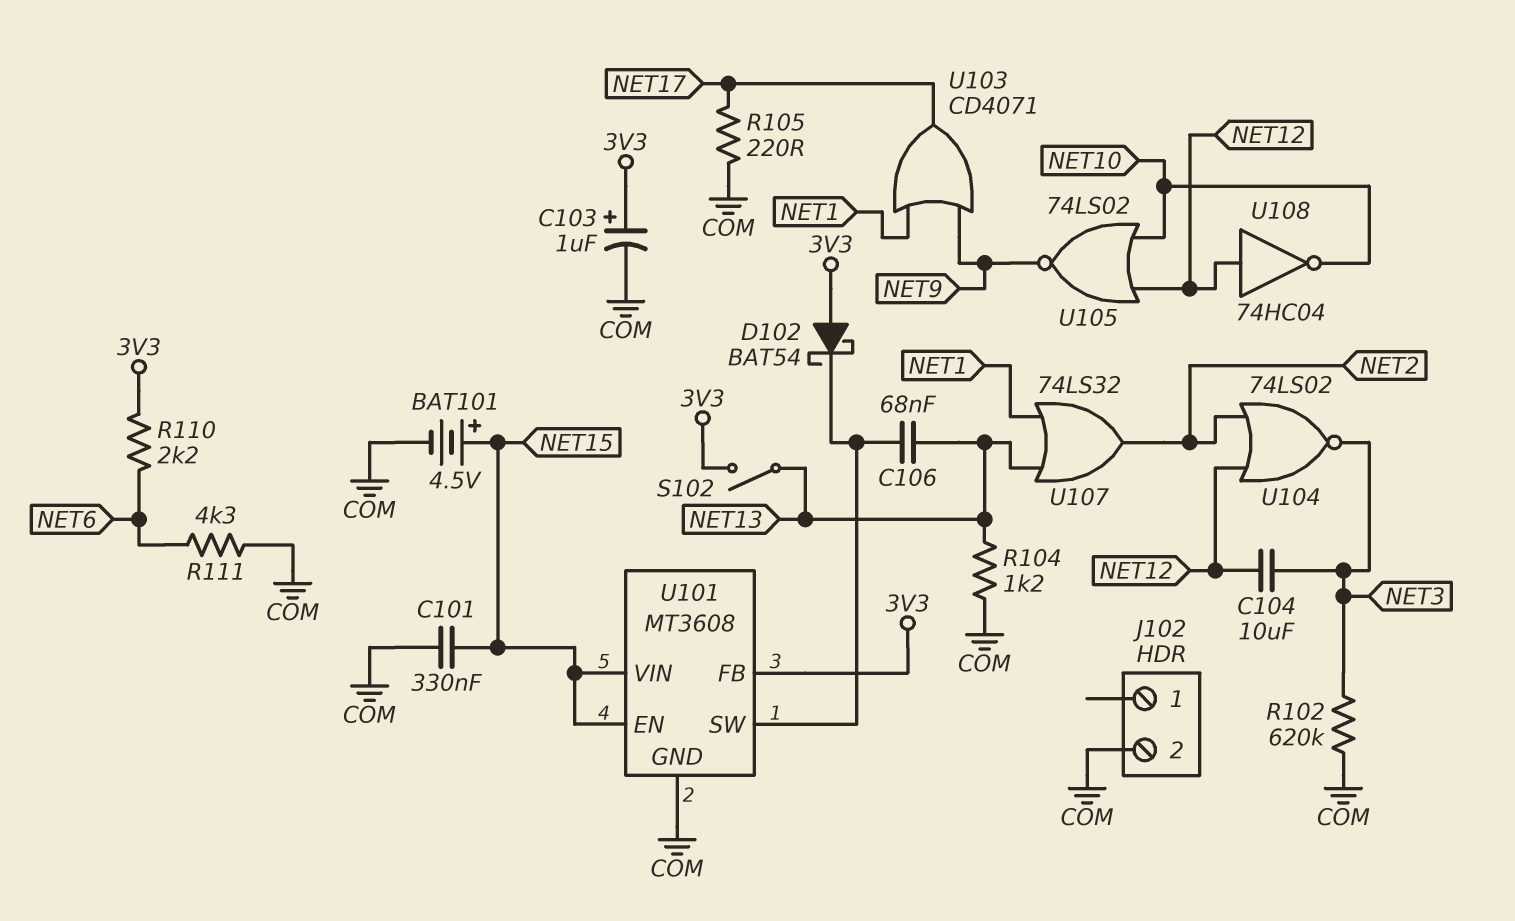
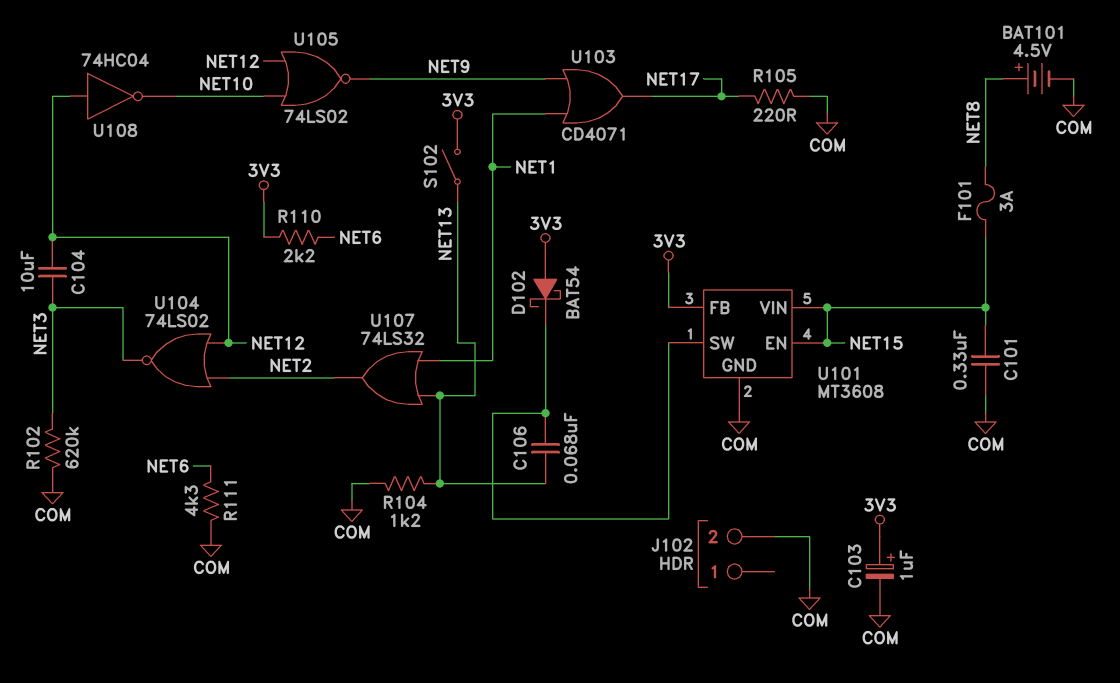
BAT101: 4.5V (plus NET15, minus COM) -> 4.5V (plus NET8, minus COM)
F101: none -> 3A (NET8, NET15)

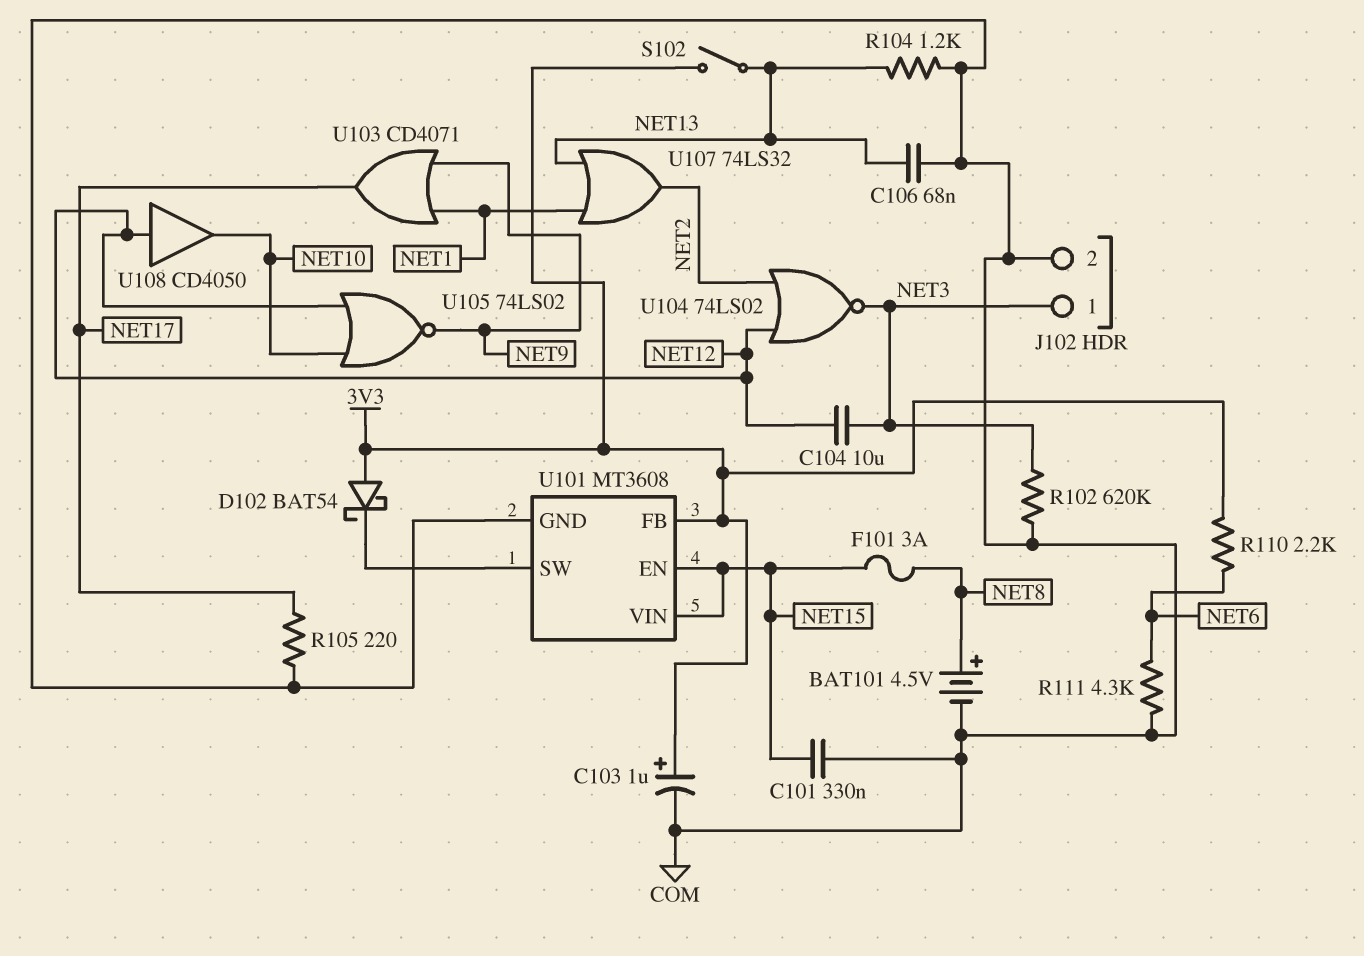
C106: 68nF (NET13, U101/SW) -> 68nF (COM, NET13)
J102 pin 1: none -> NET3
U108: NOT 74HC04 (in NET12, out NET10) -> buffer CD4050 (in NET12, out NET10)

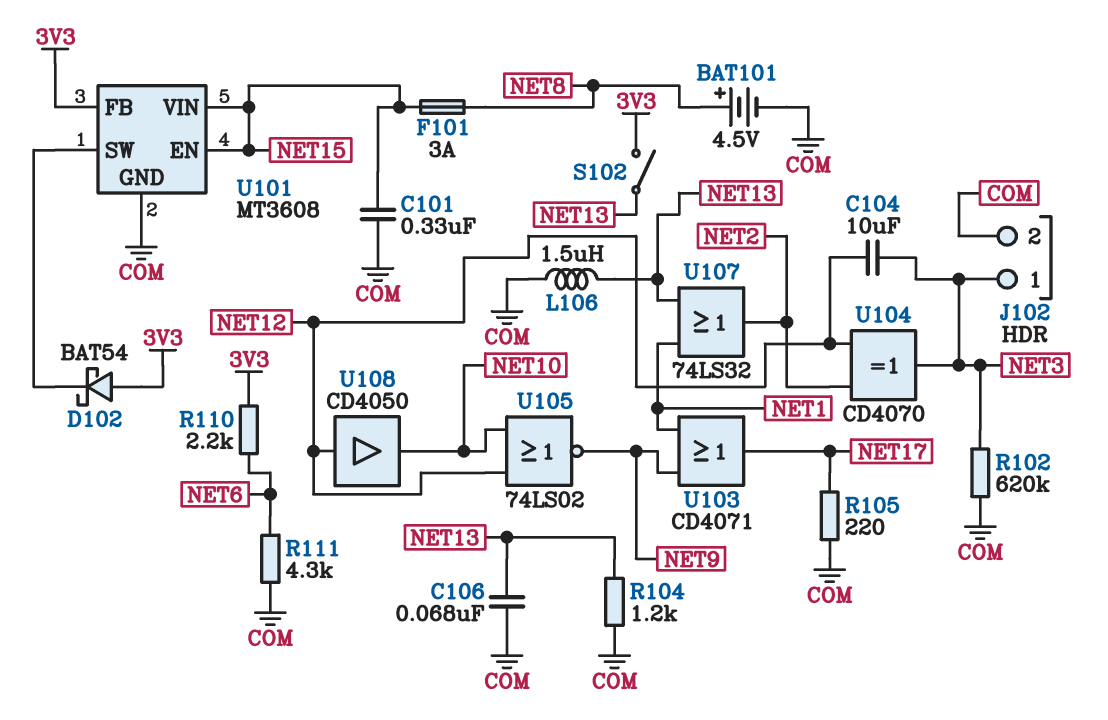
C103: 1uF (plus 3V3, minus COM) -> none
L106: none -> 1.5uH (COM, NET13)
U104: NOR 74LS02 (in NET2, in NET12, out NET3) -> XOR CD4070 (in NET2, in NET12, out NET3)

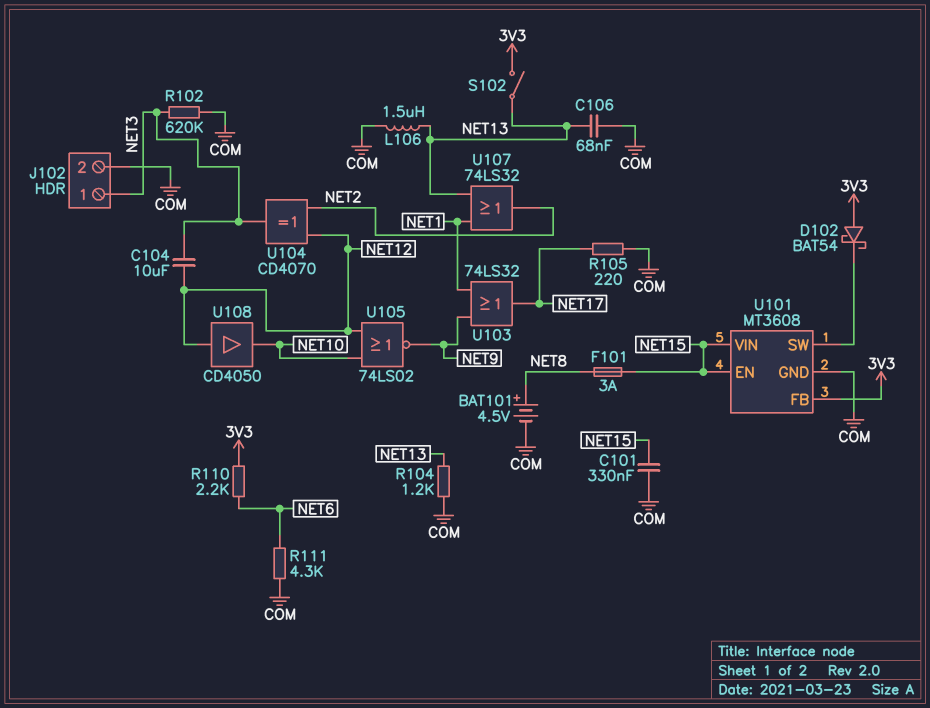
U103: OR CD4071 (in NET1, in NET9, out NET17) -> OR 74LS32 (in NET1, in NET9, out NET17)

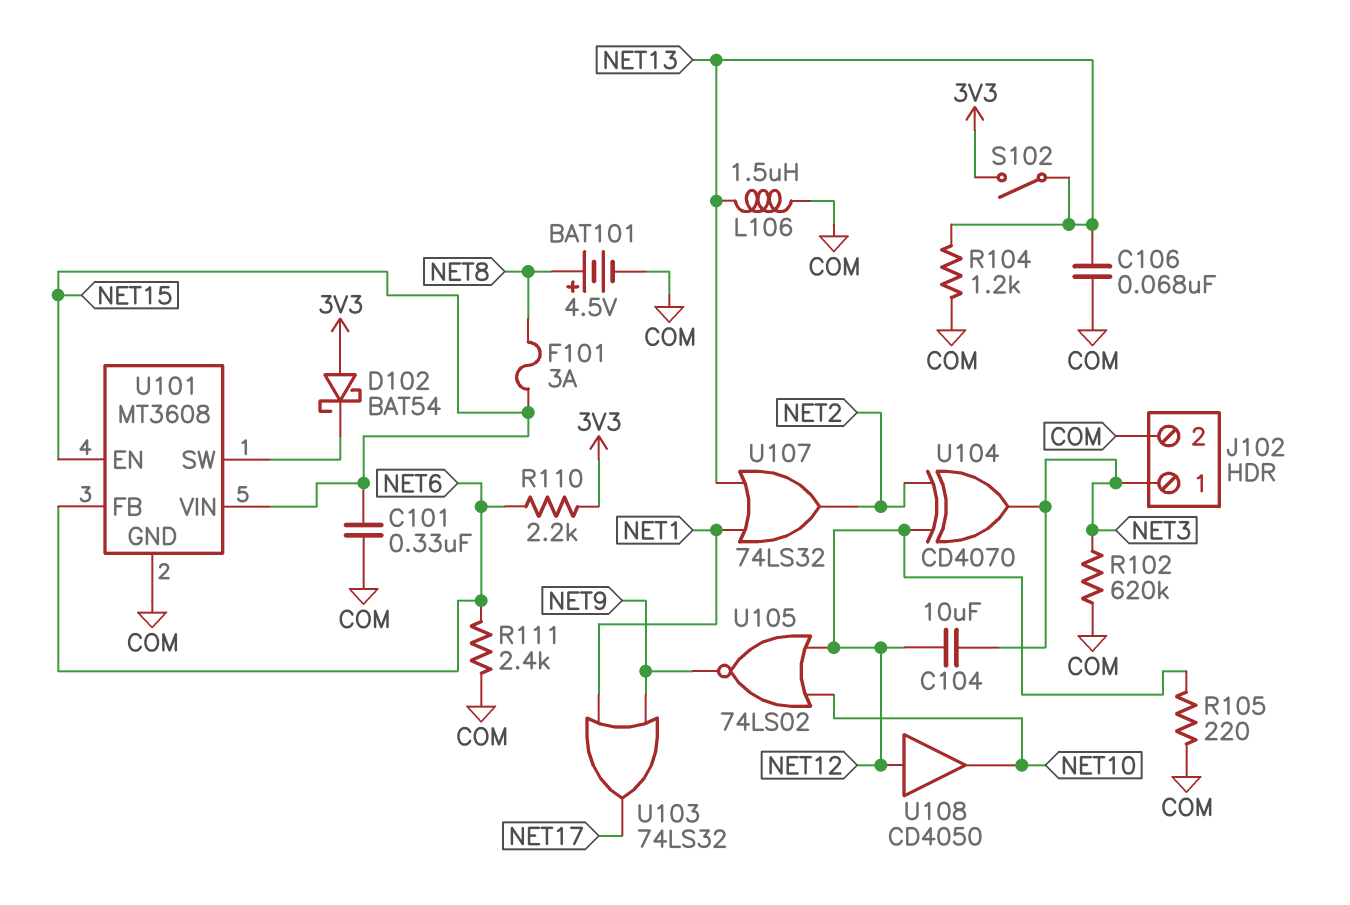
R105: 220 (COM, NET17) -> 220 (COM, NET12)
R111: 4.3k (COM, NET6) -> 2.4k (COM, NET6)
U101 pin FB: 3V3 -> NET6

